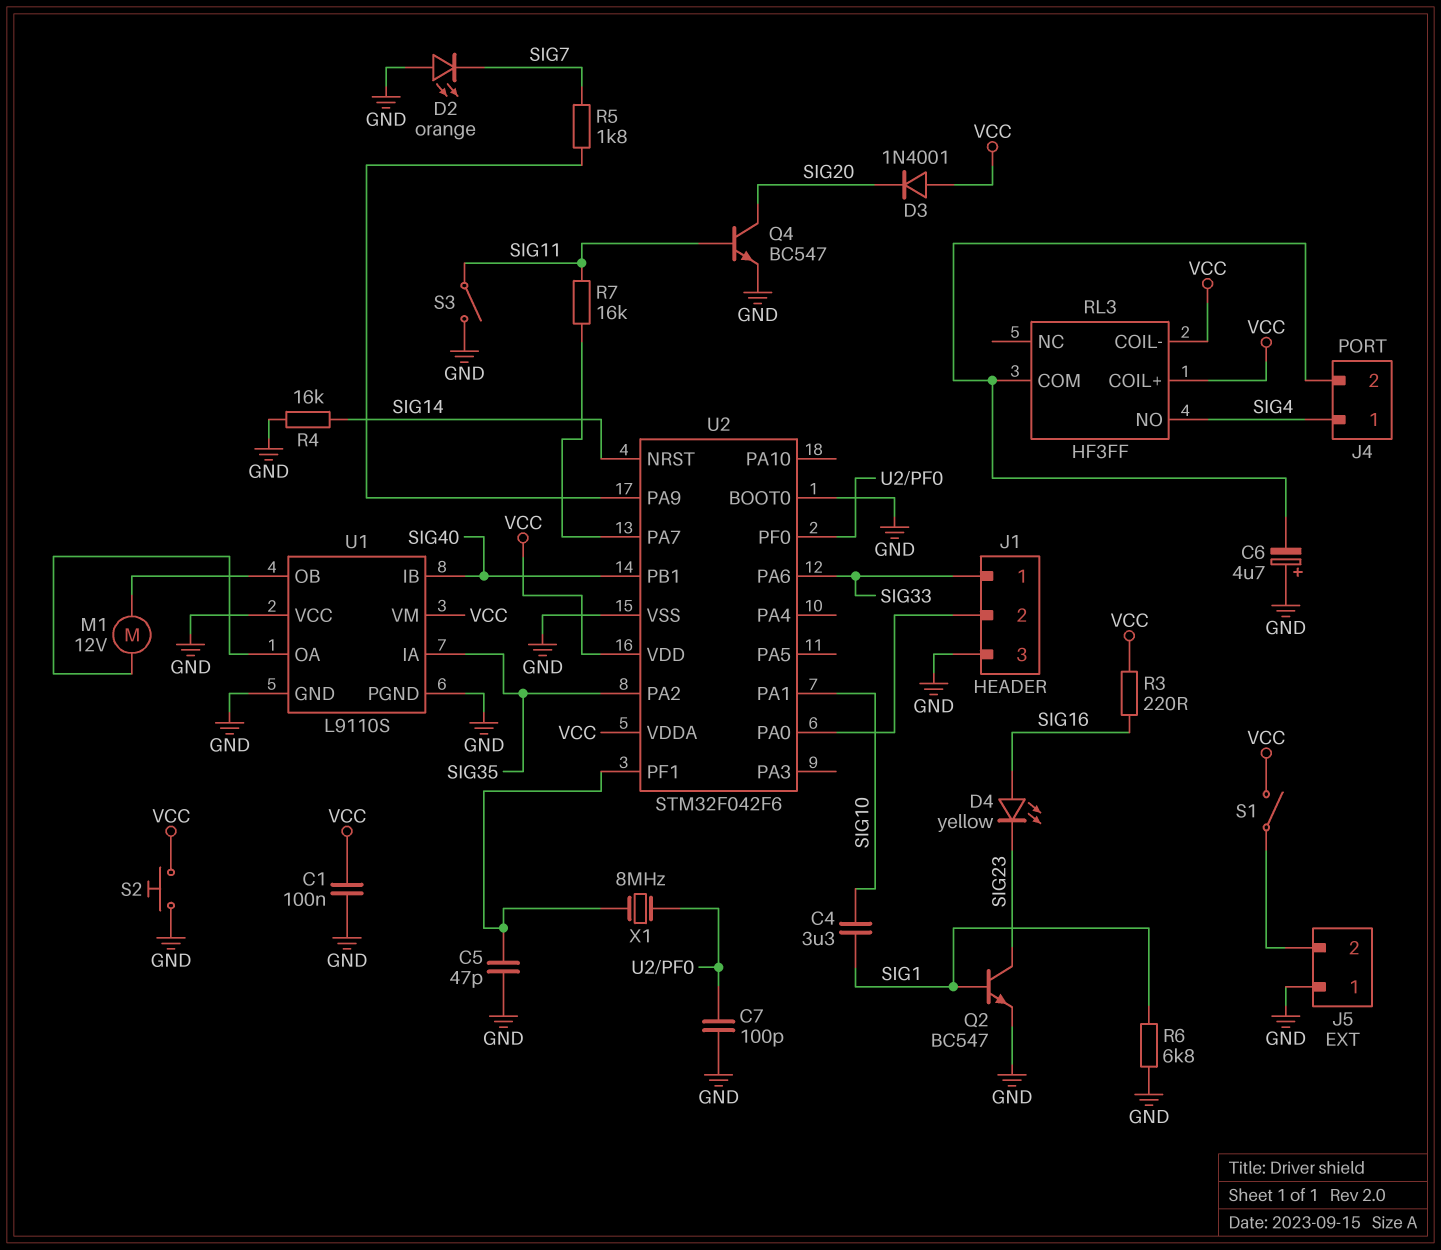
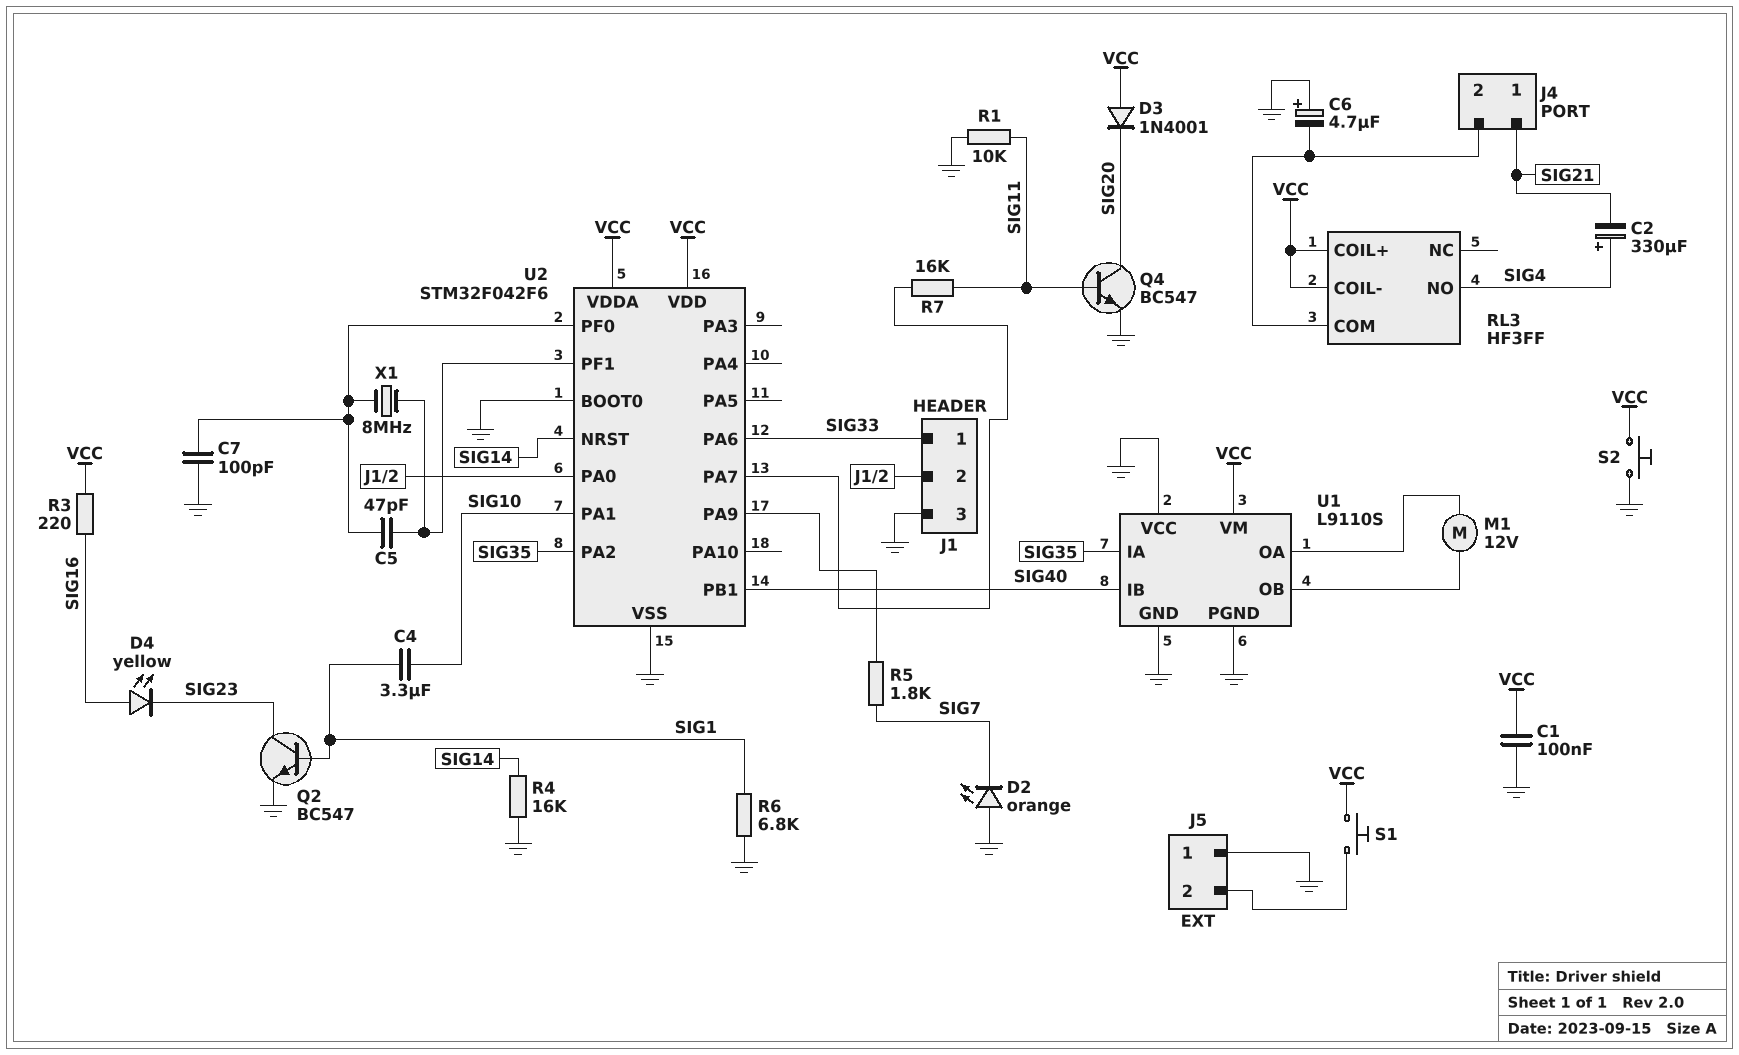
C2: none -> 330uF (plus SIG4, minus SIG21)
C5: 47pF (GND, U2/PF1) -> 47pF (U2/PF0, U2/PF1)
J4 pin 1: SIG4 -> SIG21
R1: none -> 10k (GND, SIG11)
S1: switch (J5/2, VCC) -> button (J5/2, VCC)
S3: switch (GND, SIG11) -> none

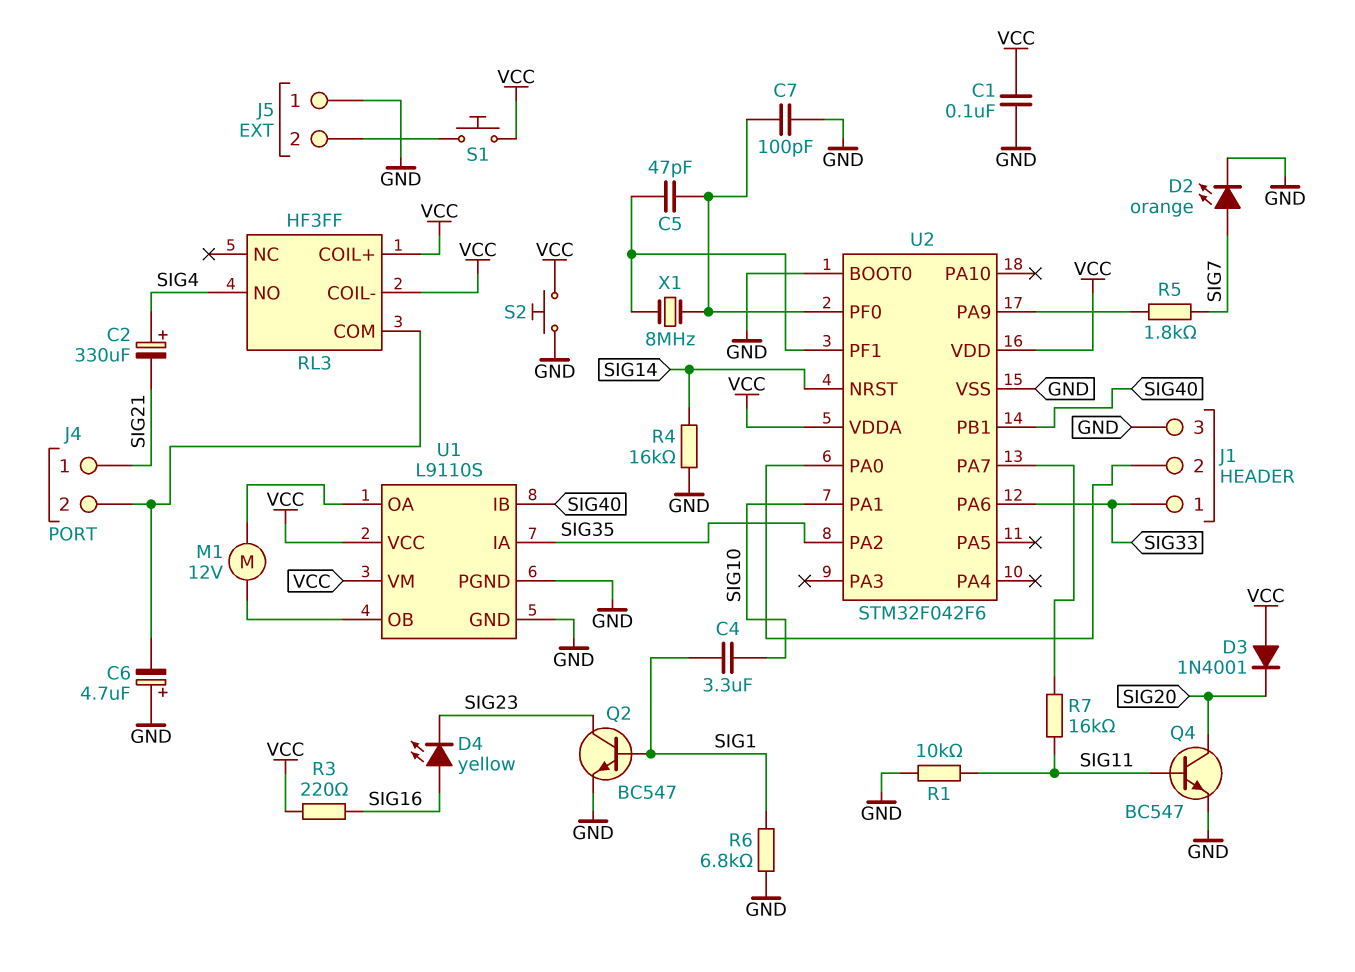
D2: LED orange (A GND, K SIG7) -> LED orange (A SIG7, K GND)
U1 pin VCC: GND -> VCC

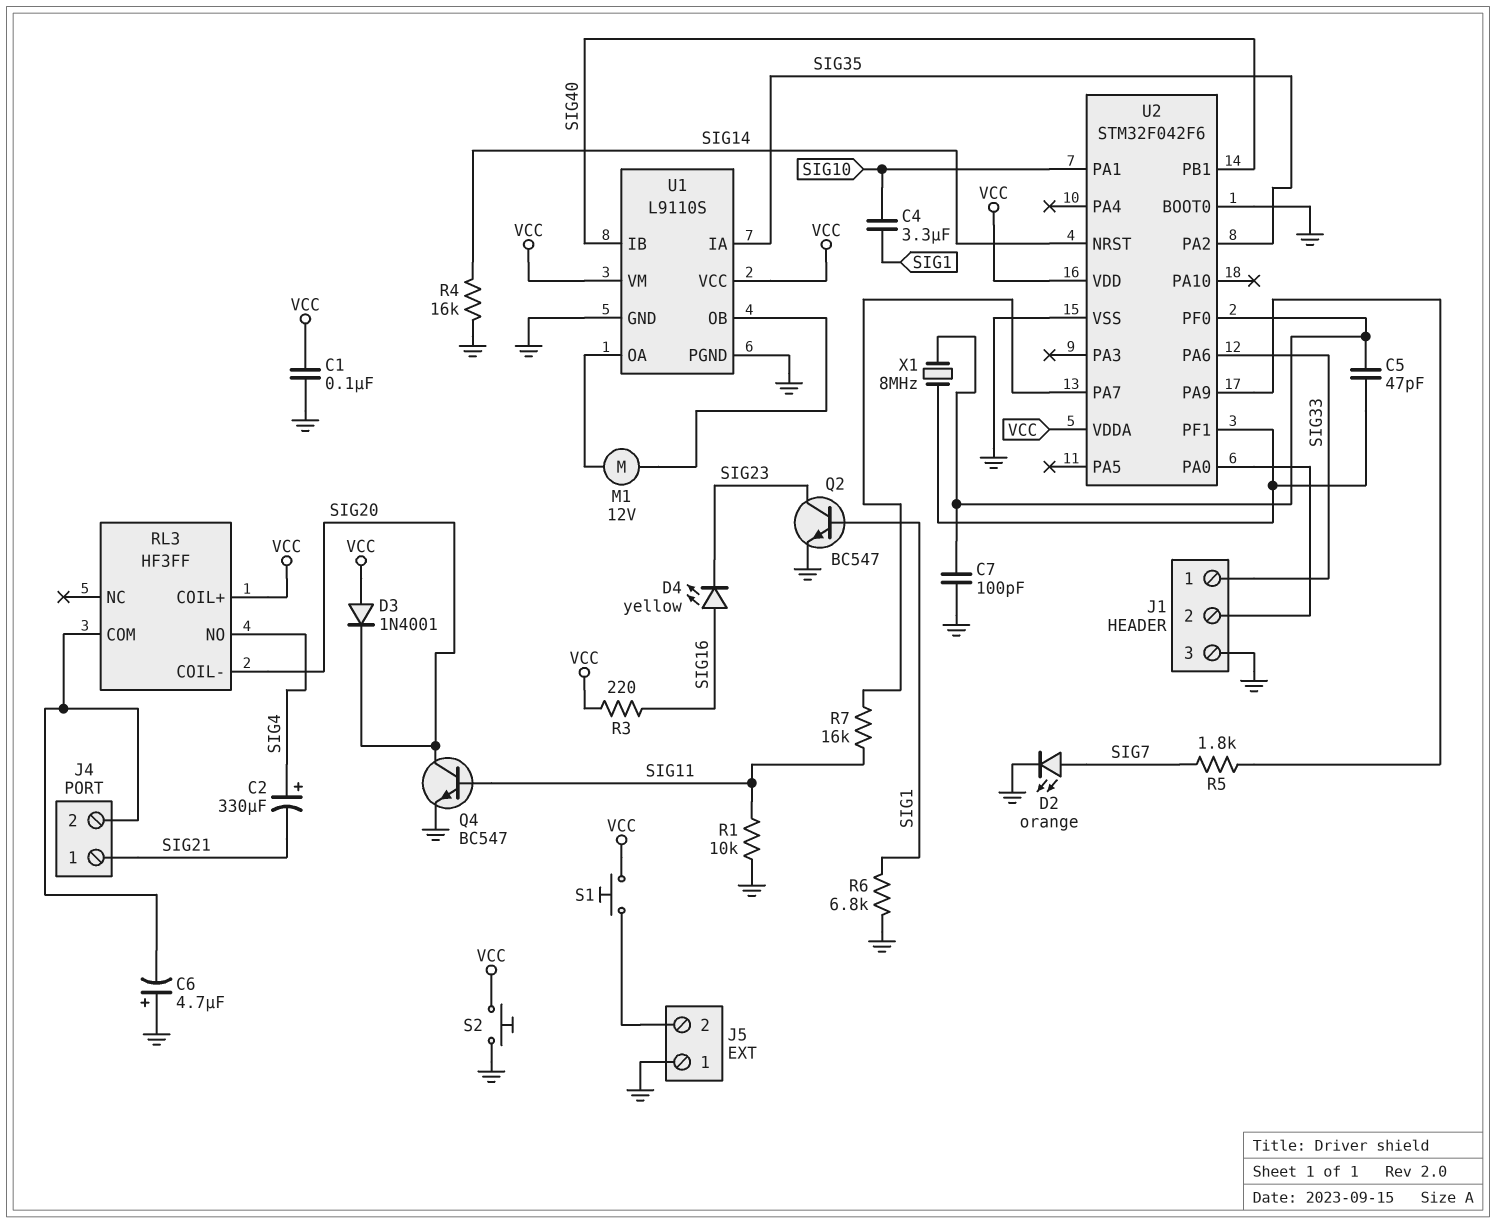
RL3 pin COIL-: VCC -> SIG20

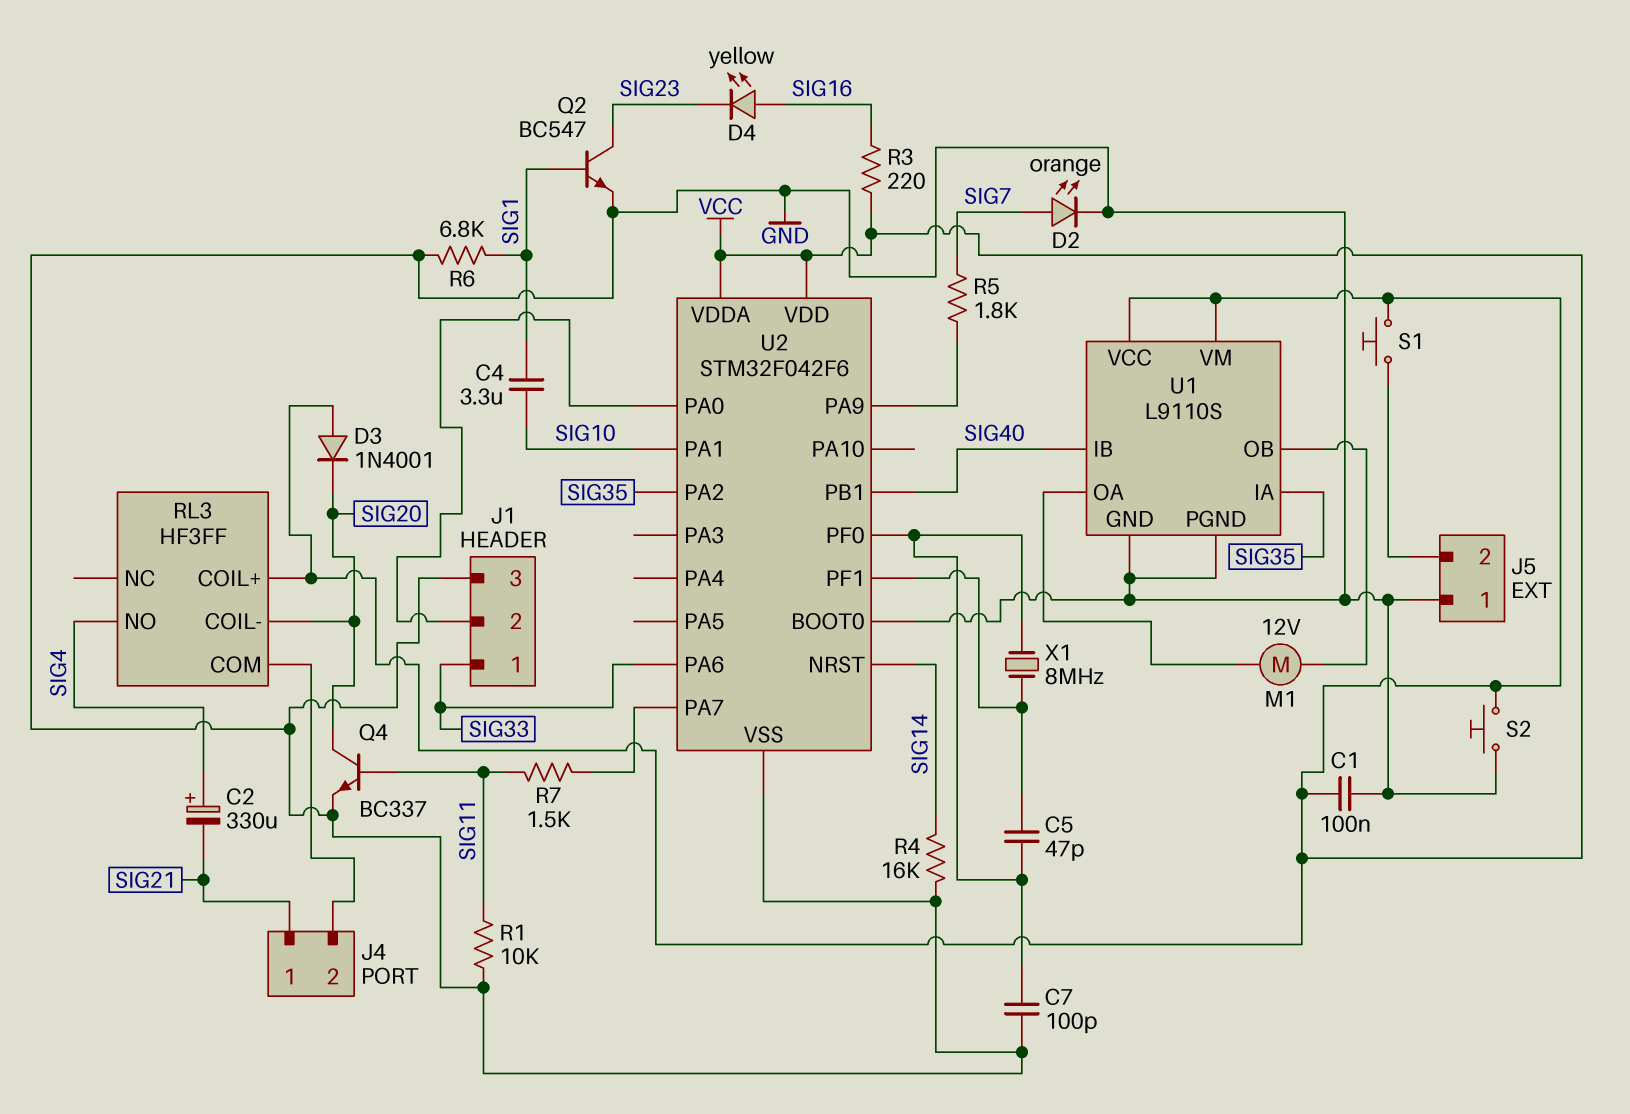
C6: 4.7uF (plus GND, minus J4/2) -> none
Q4: NPN BC547 (B SIG11, C SIG20, E GND) -> NPN BC337 (B SIG11, C SIG20, E GND)
R7: 16k (SIG11, U2/PA7) -> 1.5k (SIG11, U2/PA7)

